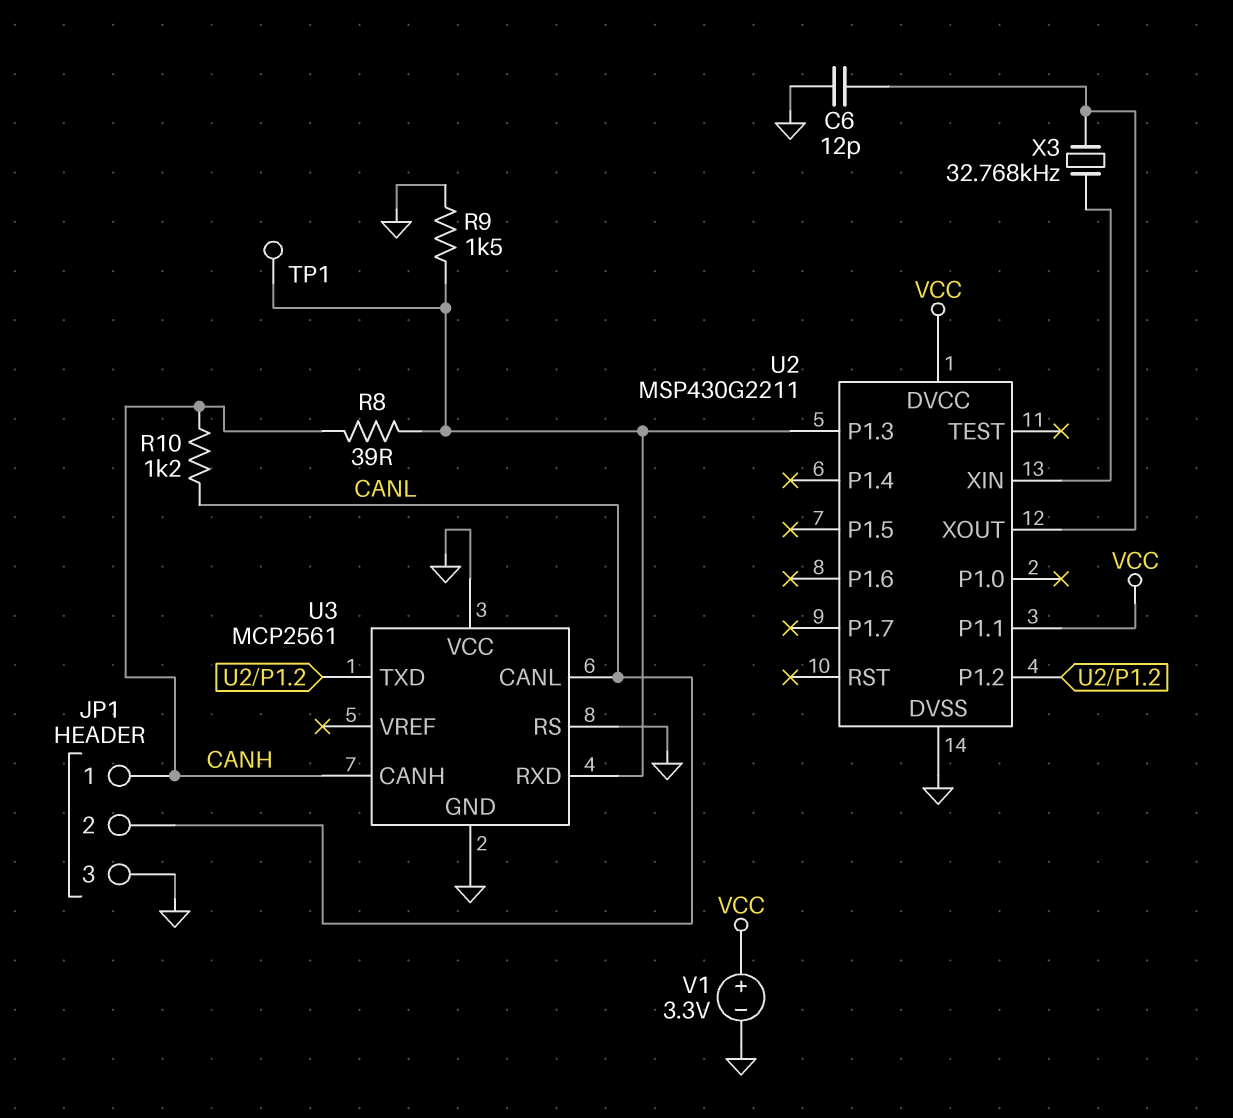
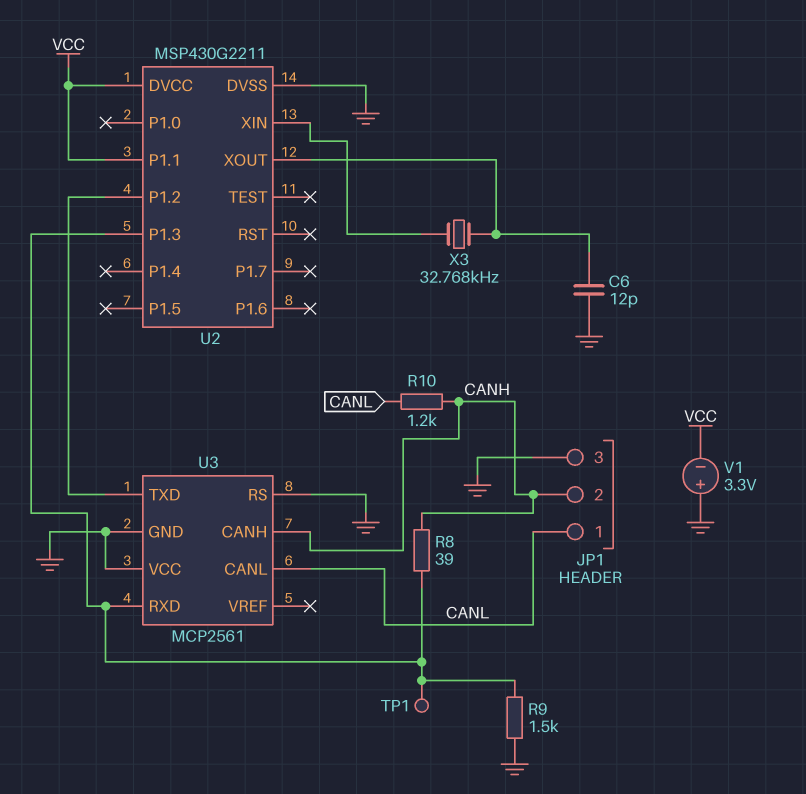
JP1 pin 1: CANH -> CANL
JP1 pin 2: CANL -> CANH
V1: 3.3V (plus VCC, minus GND) -> 3.3V (plus GND, minus VCC)

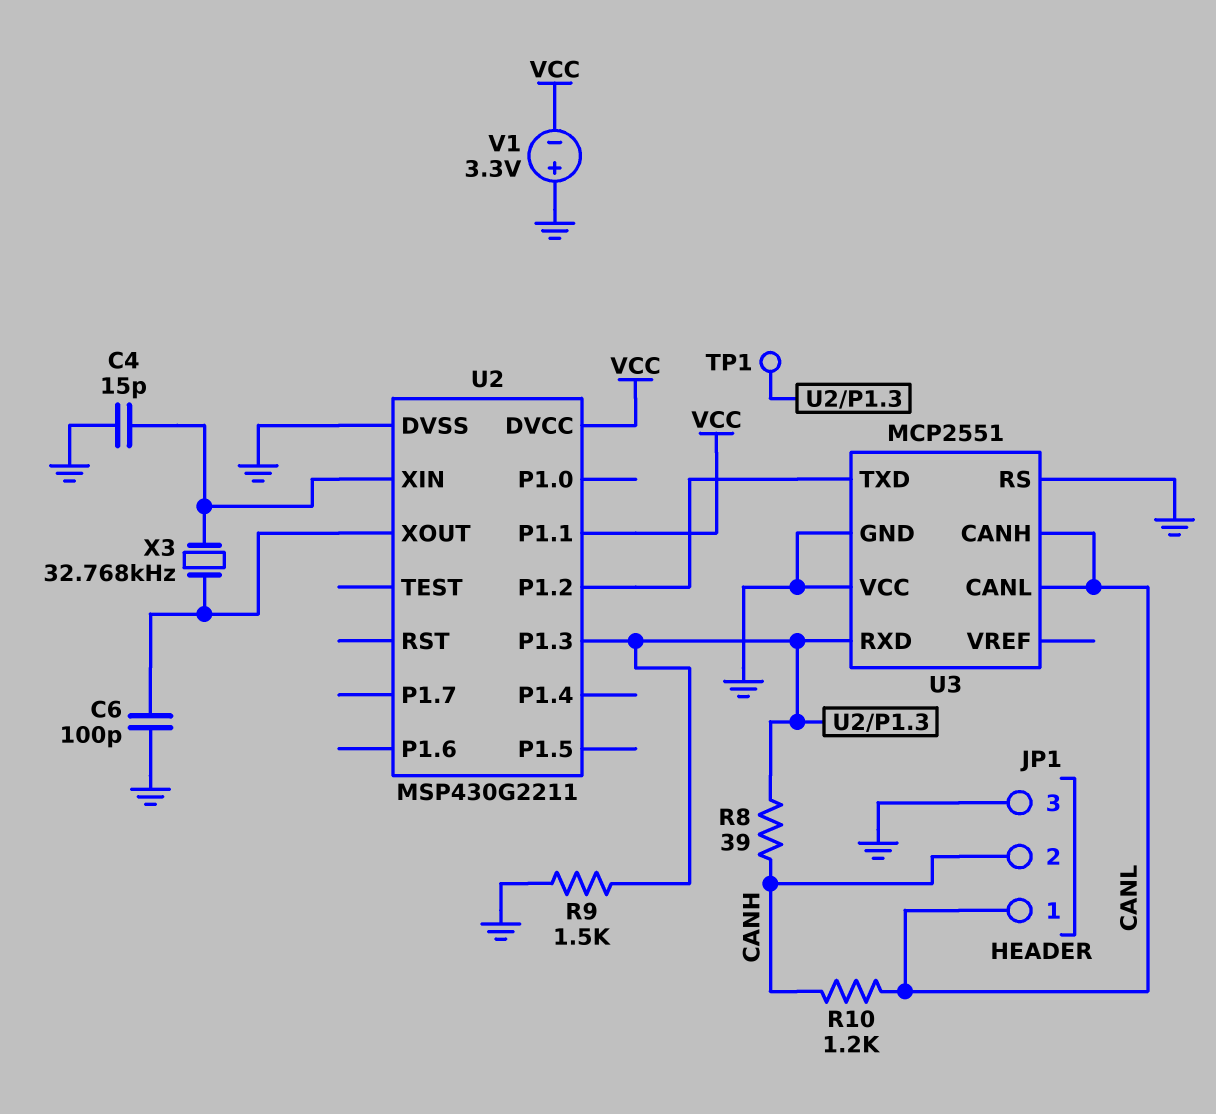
C4: none -> 15pF (GND, U2/XIN)
C6: 12pF (GND, U2/XOUT) -> 100pF (GND, U2/XOUT)
U3: MCP2561 -> MCP2551
U3 pin CANH: CANH -> CANL

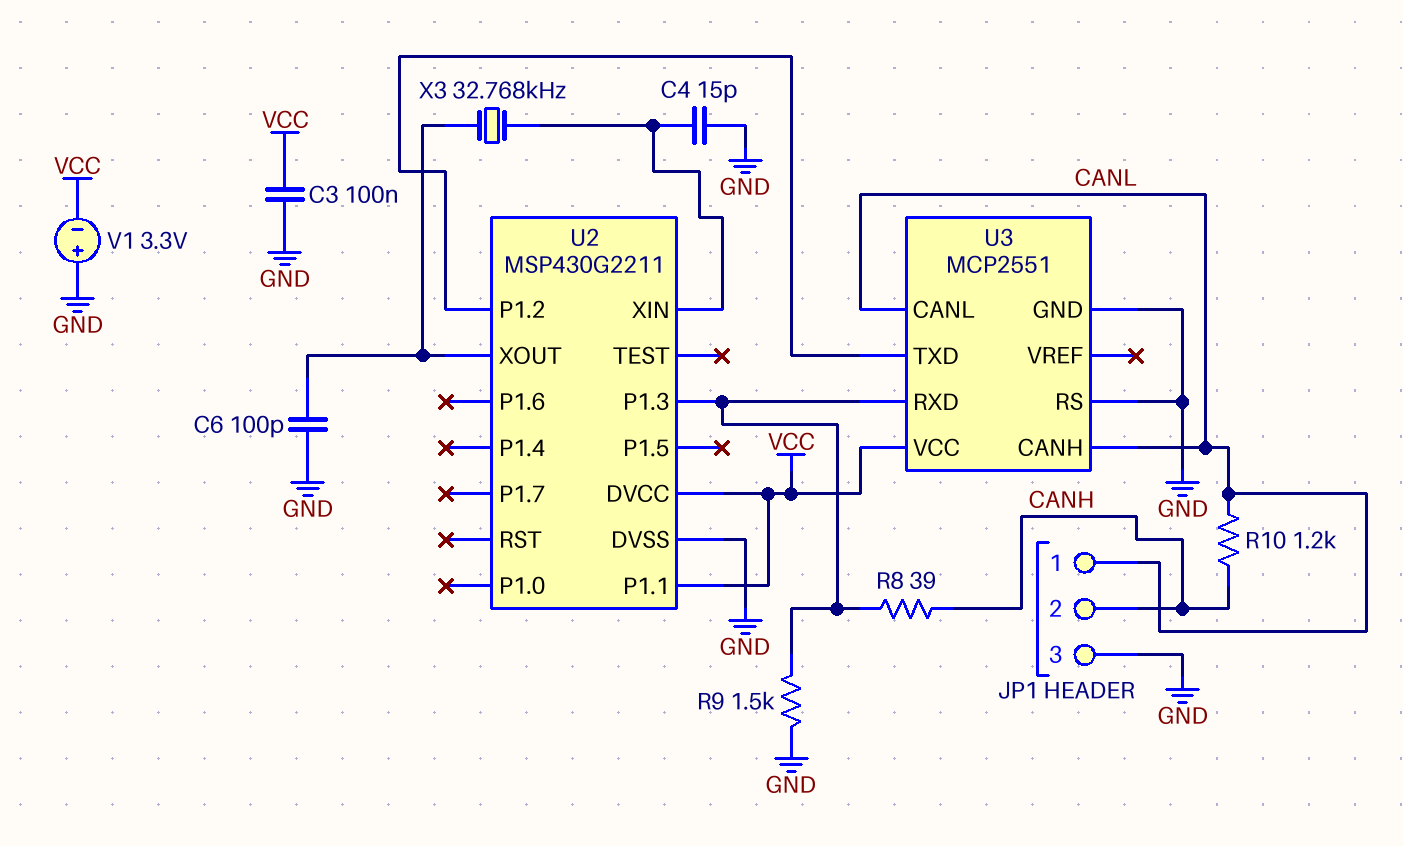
C3: none -> 100nF (GND, VCC)
TP1: test point (U2/P1.3) -> none
U3 pin VCC: GND -> VCC

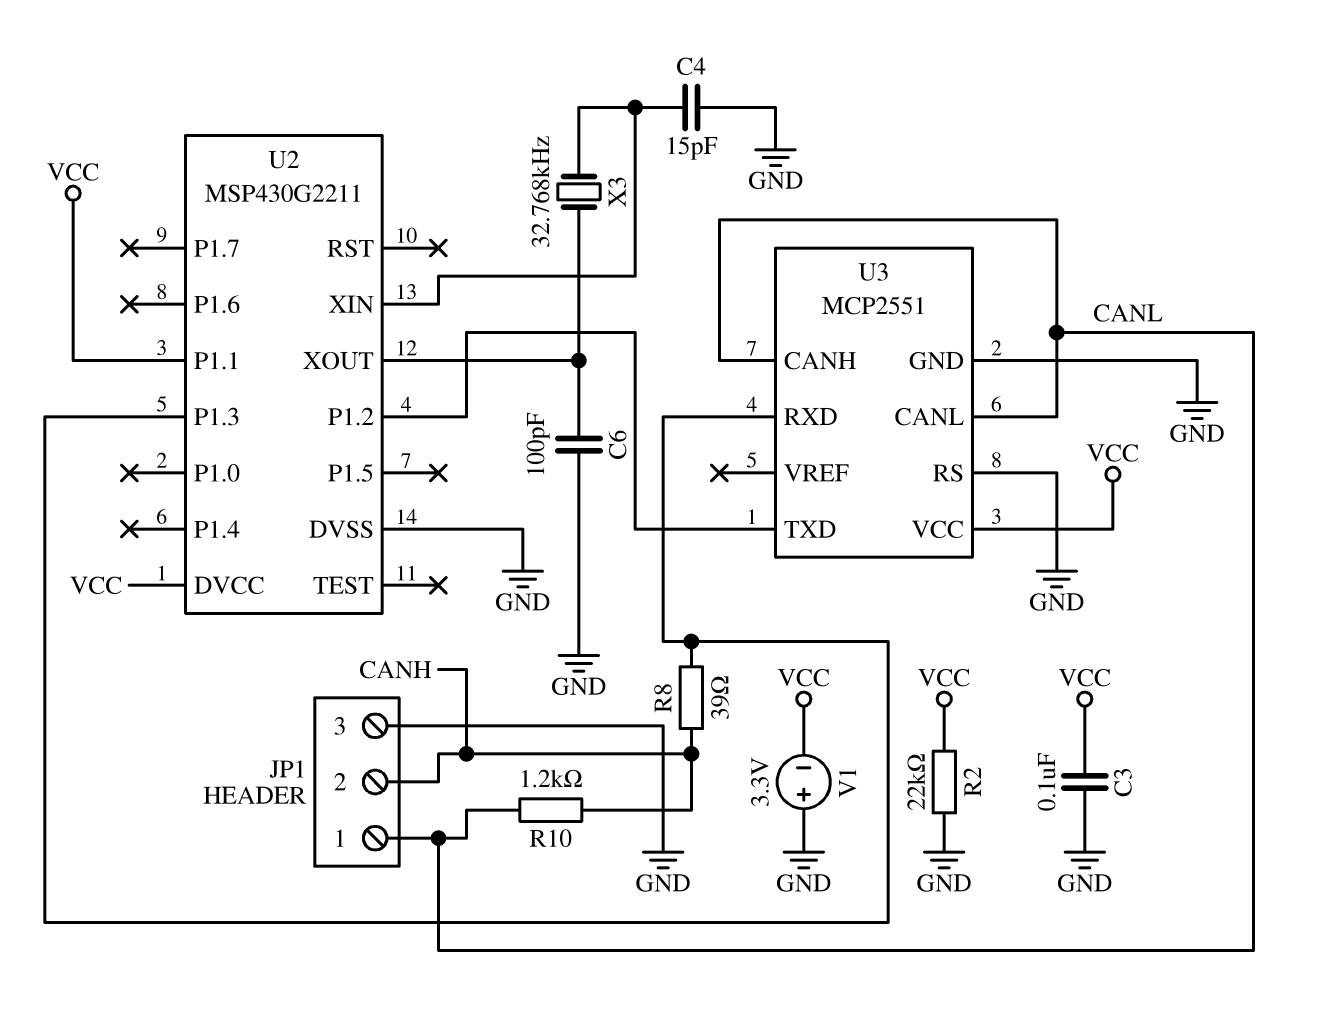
R2: none -> 22k (GND, VCC)
R9: 1.5k (GND, U2/P1.3) -> none

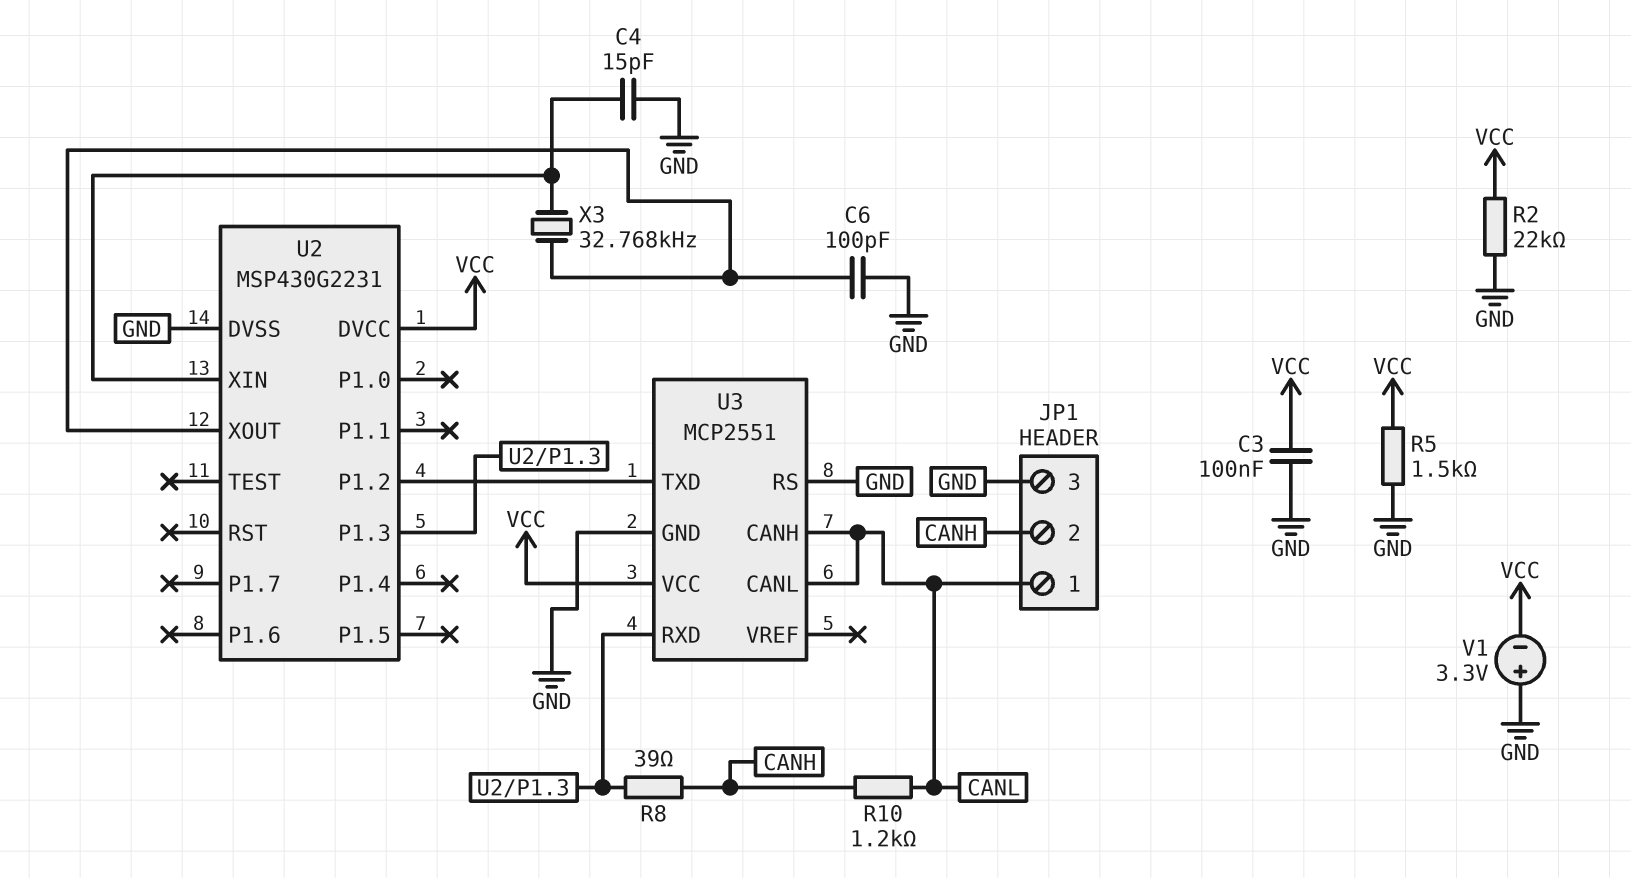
R5: none -> 1.5k (GND, VCC)
U2: MSP430G2211 -> MSP430G2231
U2 pin P1.1: VCC -> none

